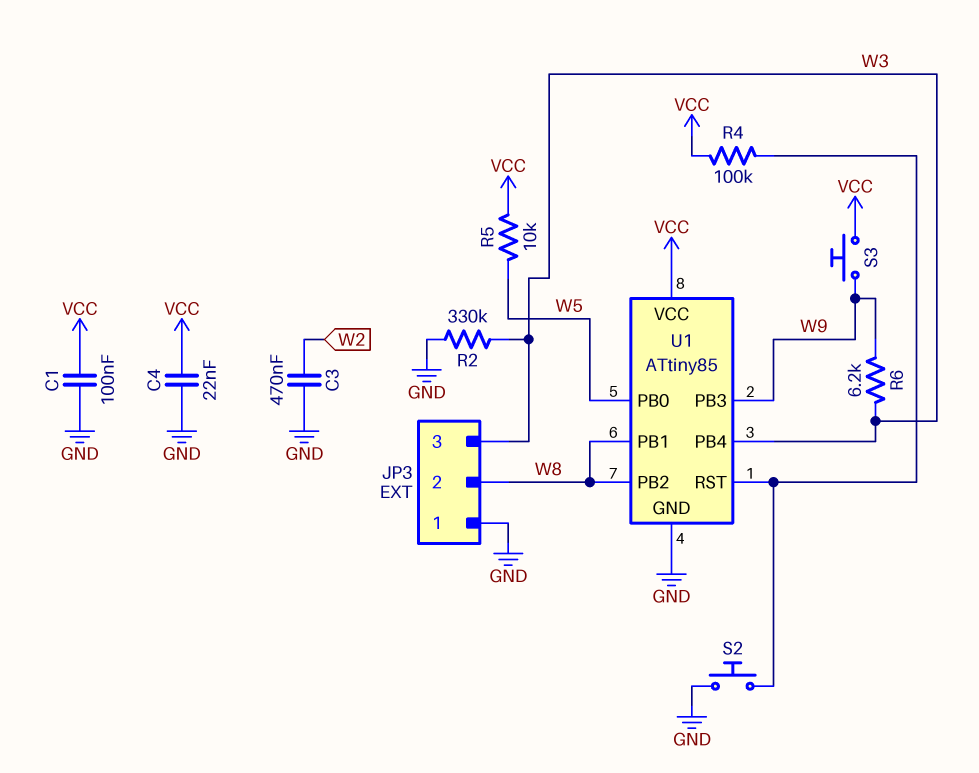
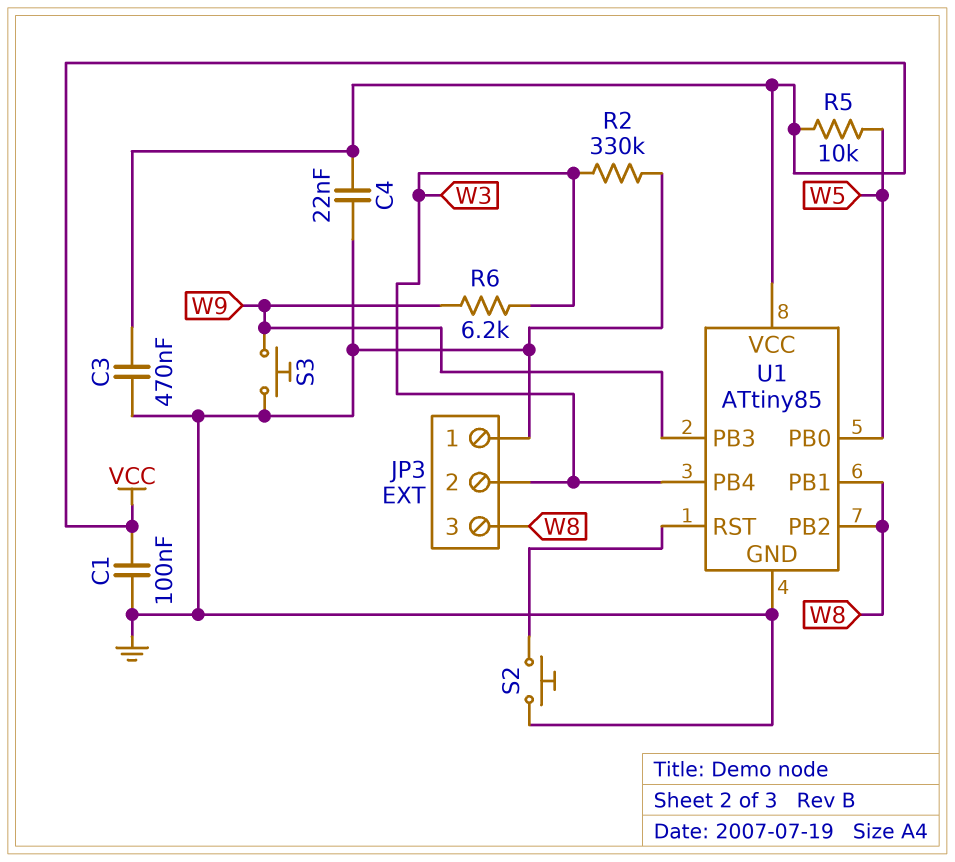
C3: 470nF (GND, W2) -> 470nF (GND, VCC)
JP3 pin 2: W8 -> W3
JP3 pin 3: W3 -> W8
R4: 100k (U1/RST, VCC) -> none
S3: button (VCC, W9) -> button (GND, W9)

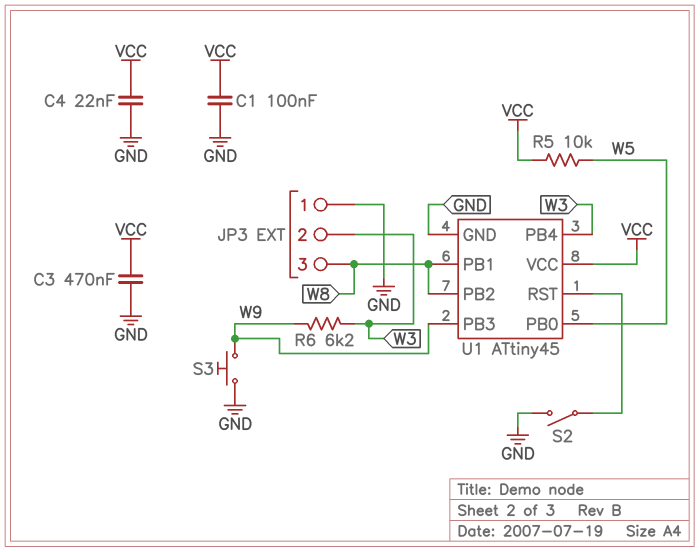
R2: 330k (GND, W3) -> none
S2: button (GND, U1/RST) -> switch (GND, U1/RST)
U1: ATtiny85 -> ATtiny45

